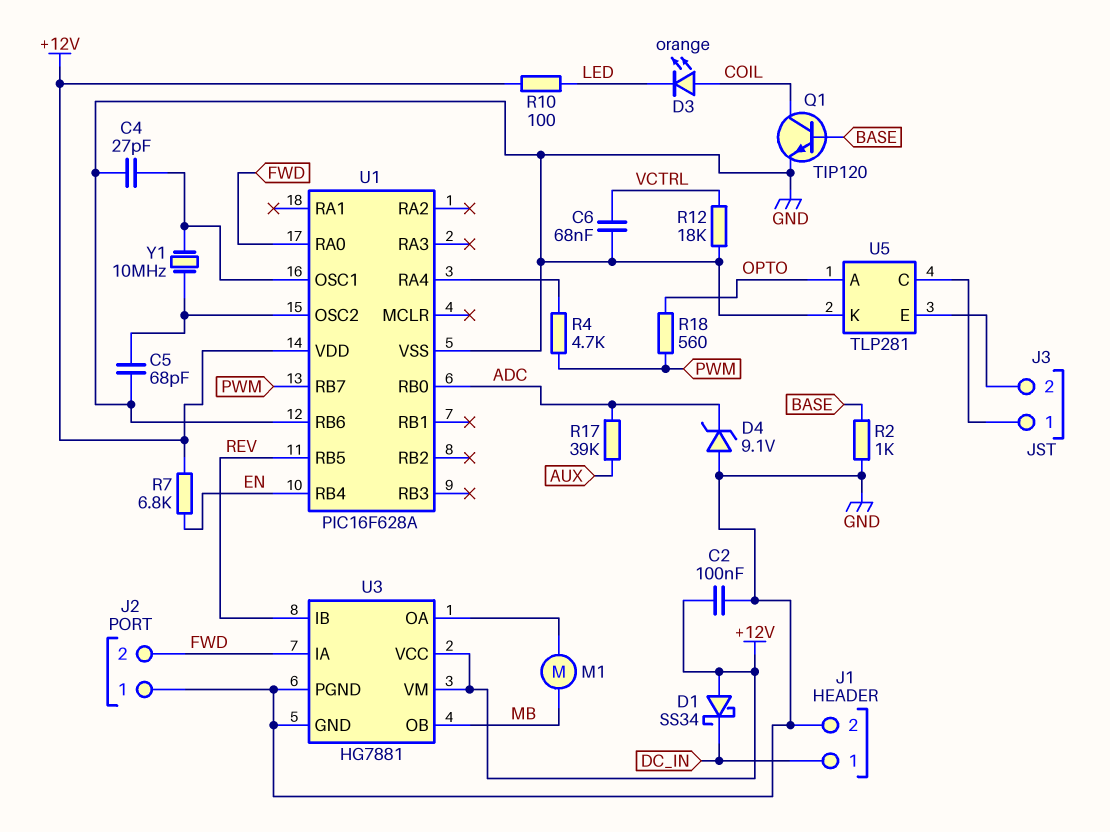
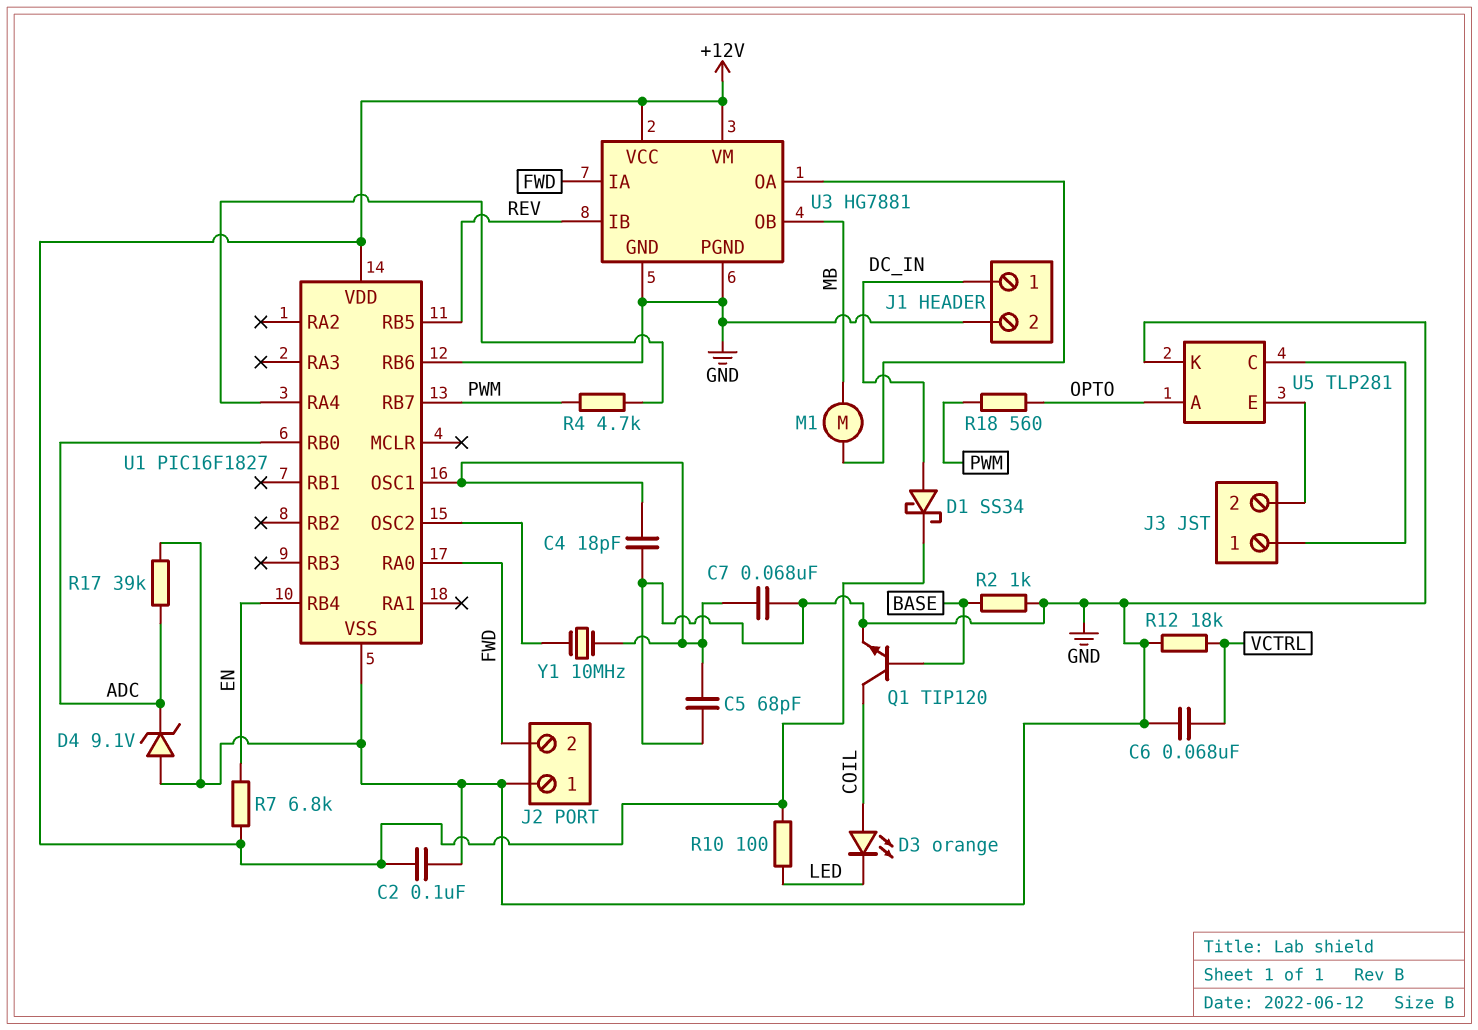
C4: 27pF (GND, U1/OSC1) -> 18pF (GND, U1/OSC1)
C5: 68pF (GND, U1/OSC2) -> 68pF (GND, U1/OSC1)
C7: none -> 68nF (GND, U1/OSC1)
D1: schottky SS34 (A +12V, K DC_IN) -> schottky SS34 (A DC_IN, K +12V)
R17: 39k (ADC, AUX) -> 39k (ADC, GND)
U1: PIC16F628A -> PIC16F1827

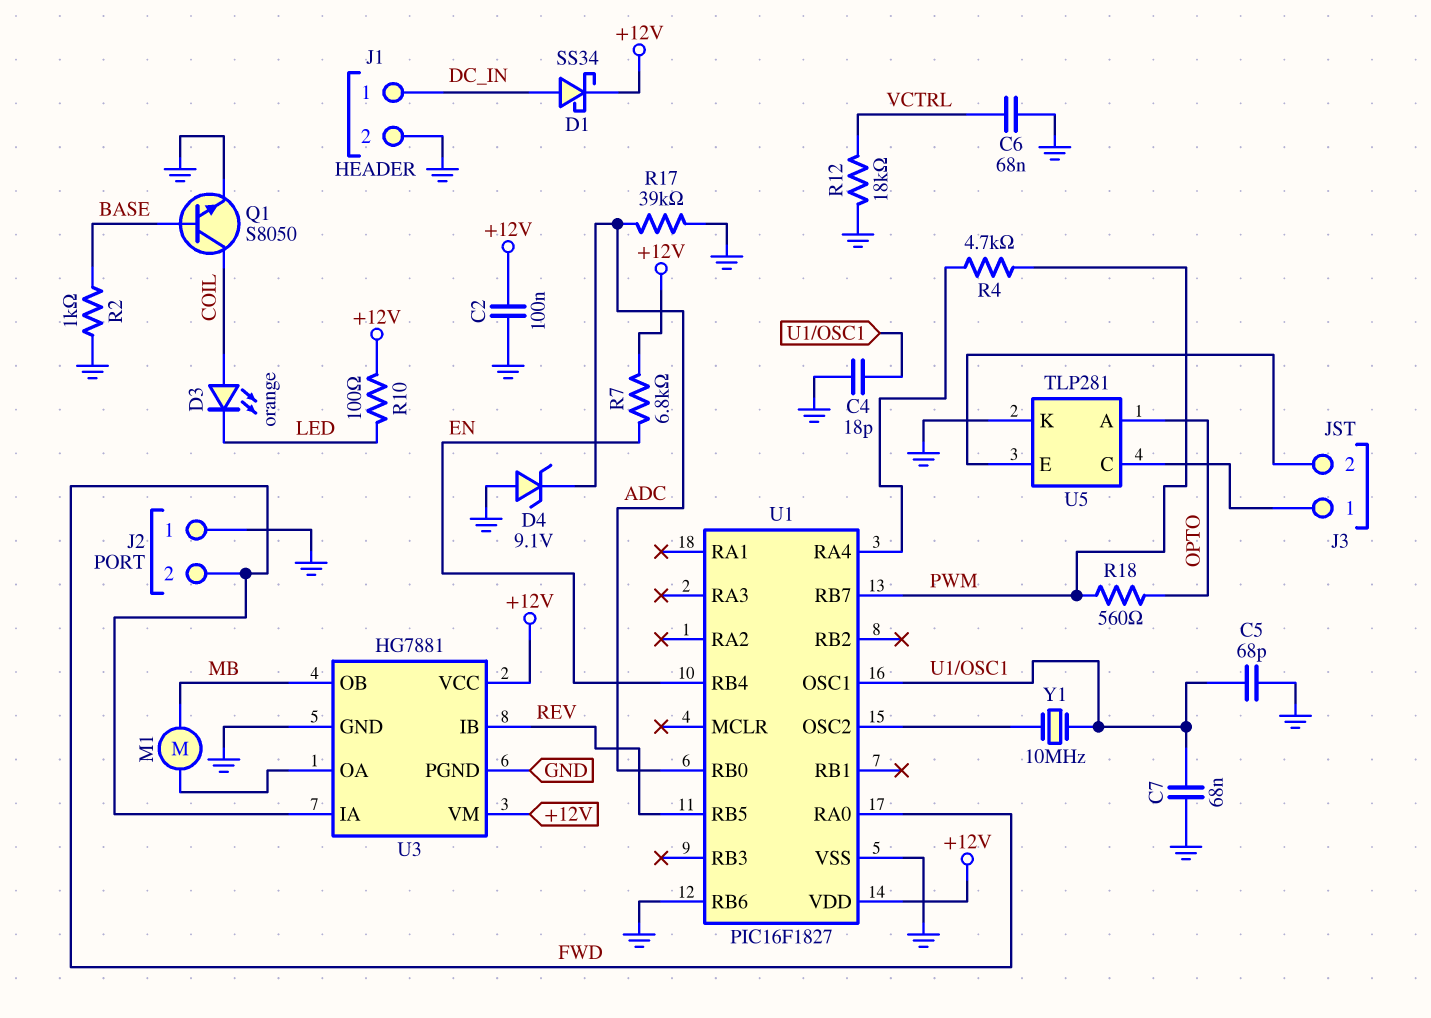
Q1: NPN TIP120 (B BASE, C COIL, E GND) -> NPN S8050 (B BASE, C COIL, E GND)

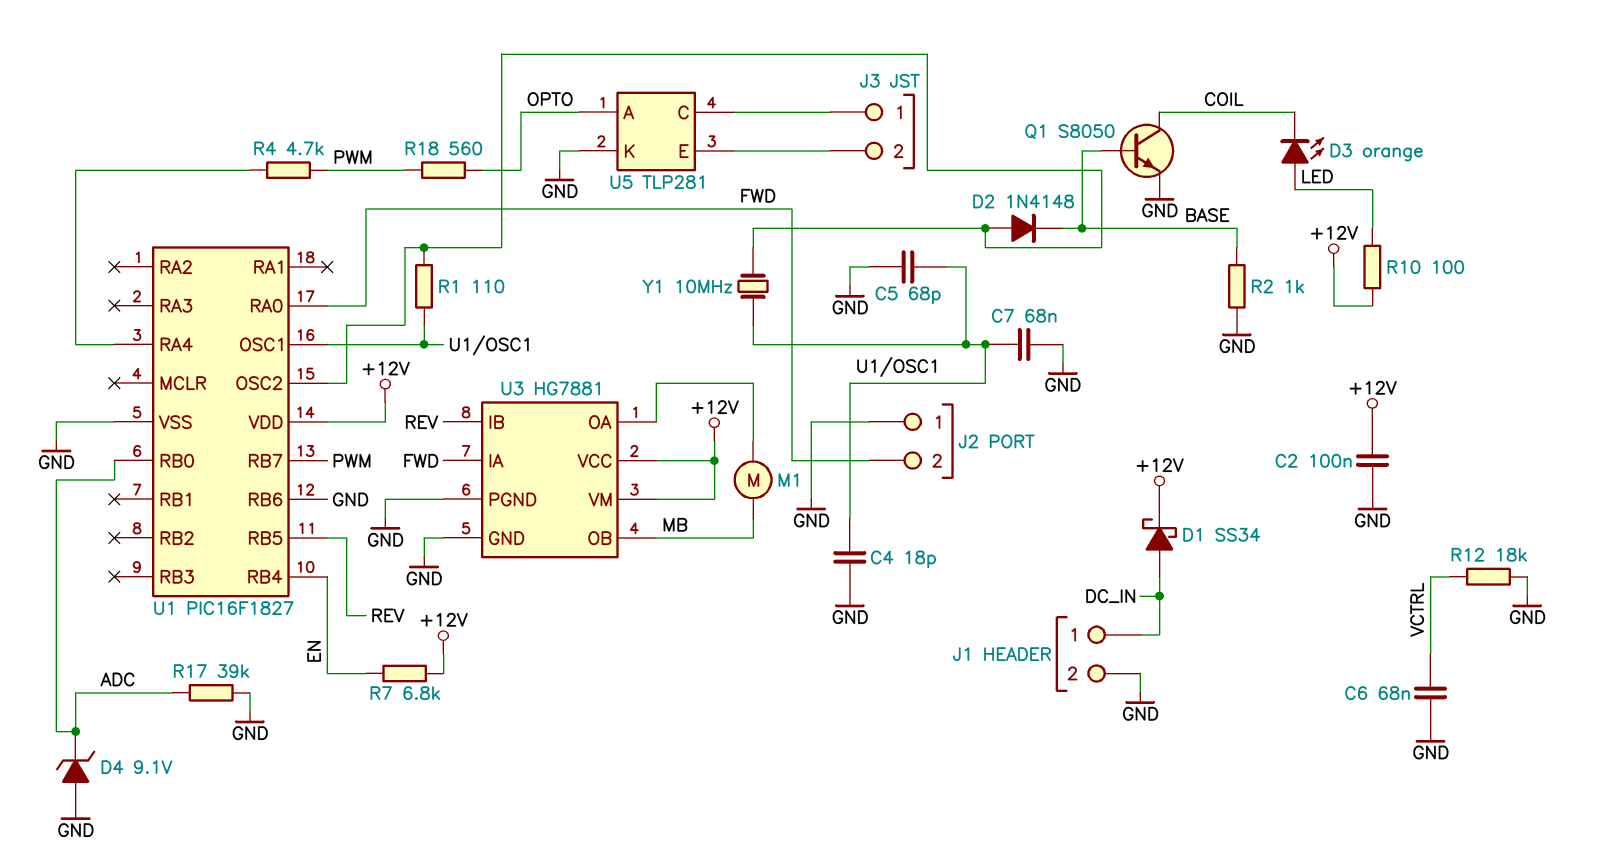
D2: none -> diode 1N4148 (A U1/OSC2, K BASE)
D3: LED orange (A COIL, K LED) -> LED orange (A LED, K COIL)
R1: none -> 110 (U1/OSC1, U1/OSC2)

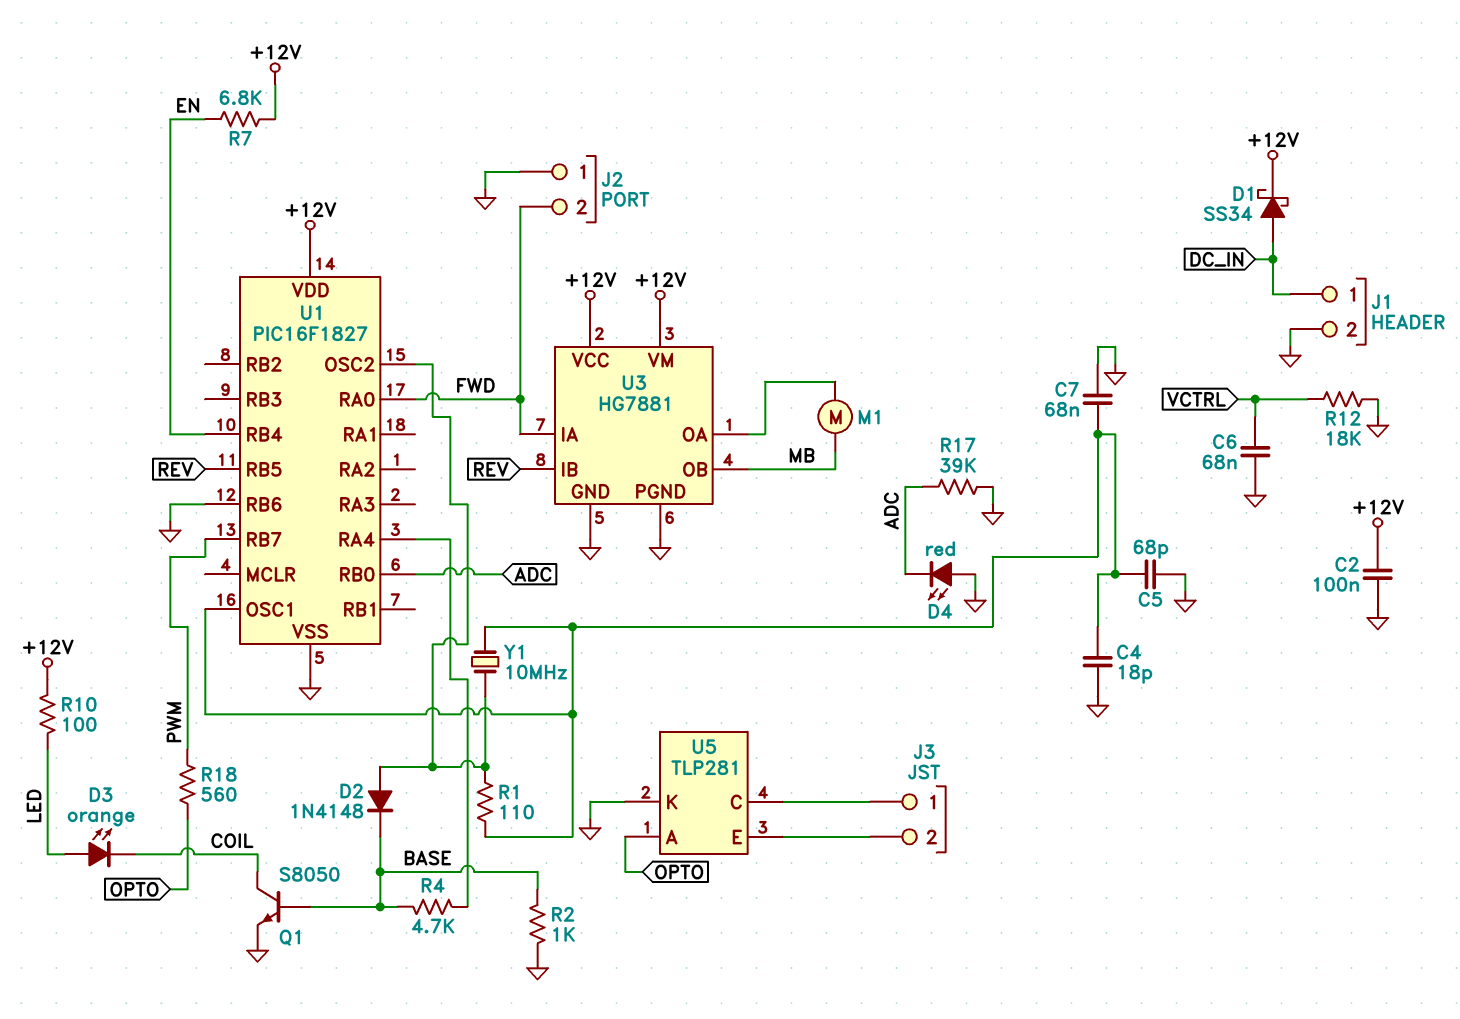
D4: zener 9.1V (A GND, K ADC) -> LED red (A GND, K ADC)
R4: 4.7k (PWM, U1/RA4) -> 4.7k (BASE, U1/RA4)

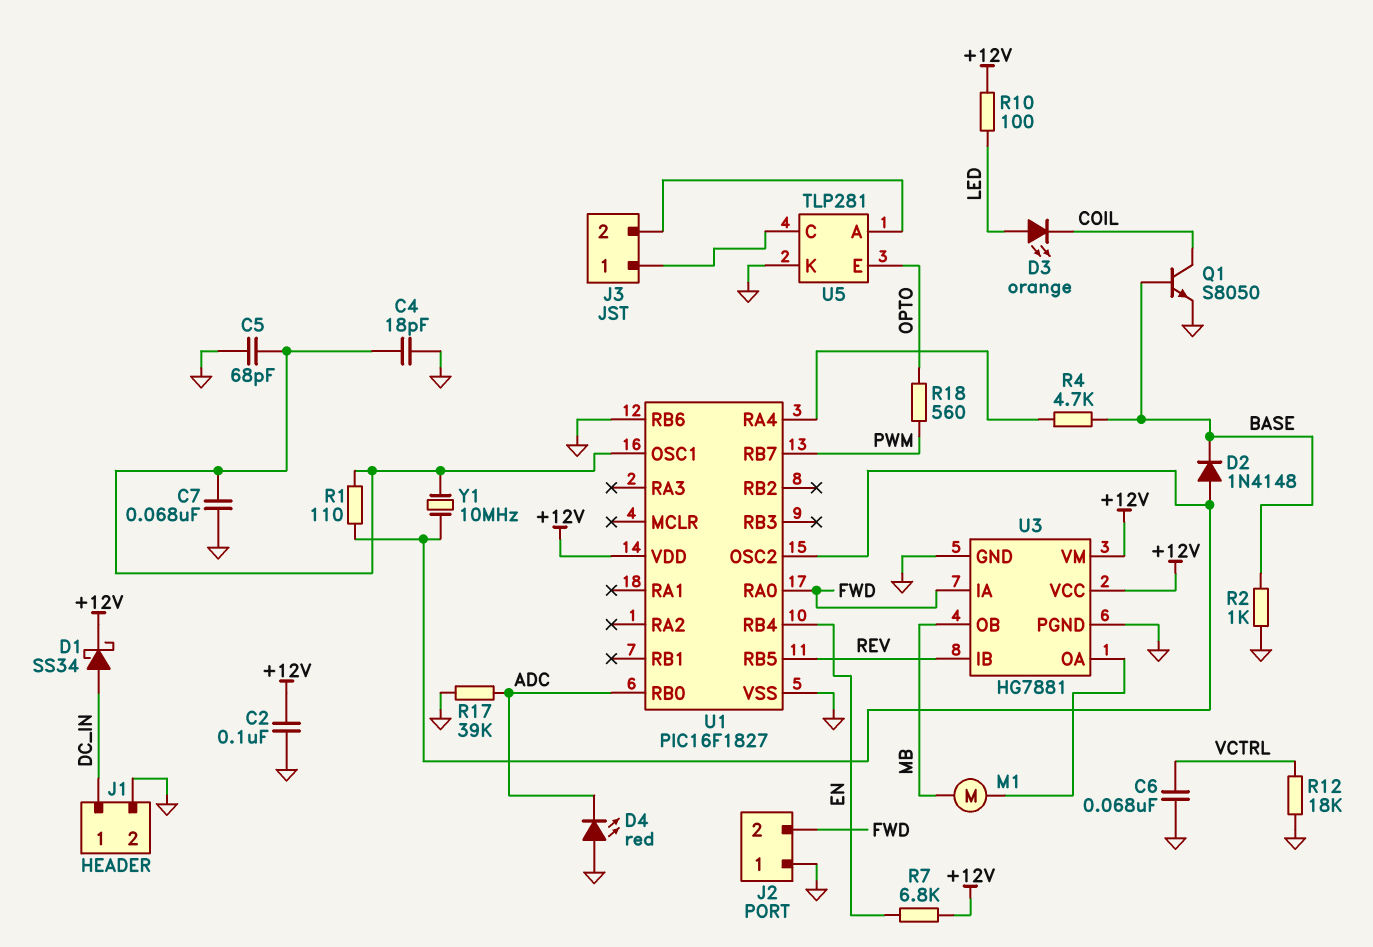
U5 pin A: OPTO -> J3/2
U5 pin E: J3/2 -> OPTO

